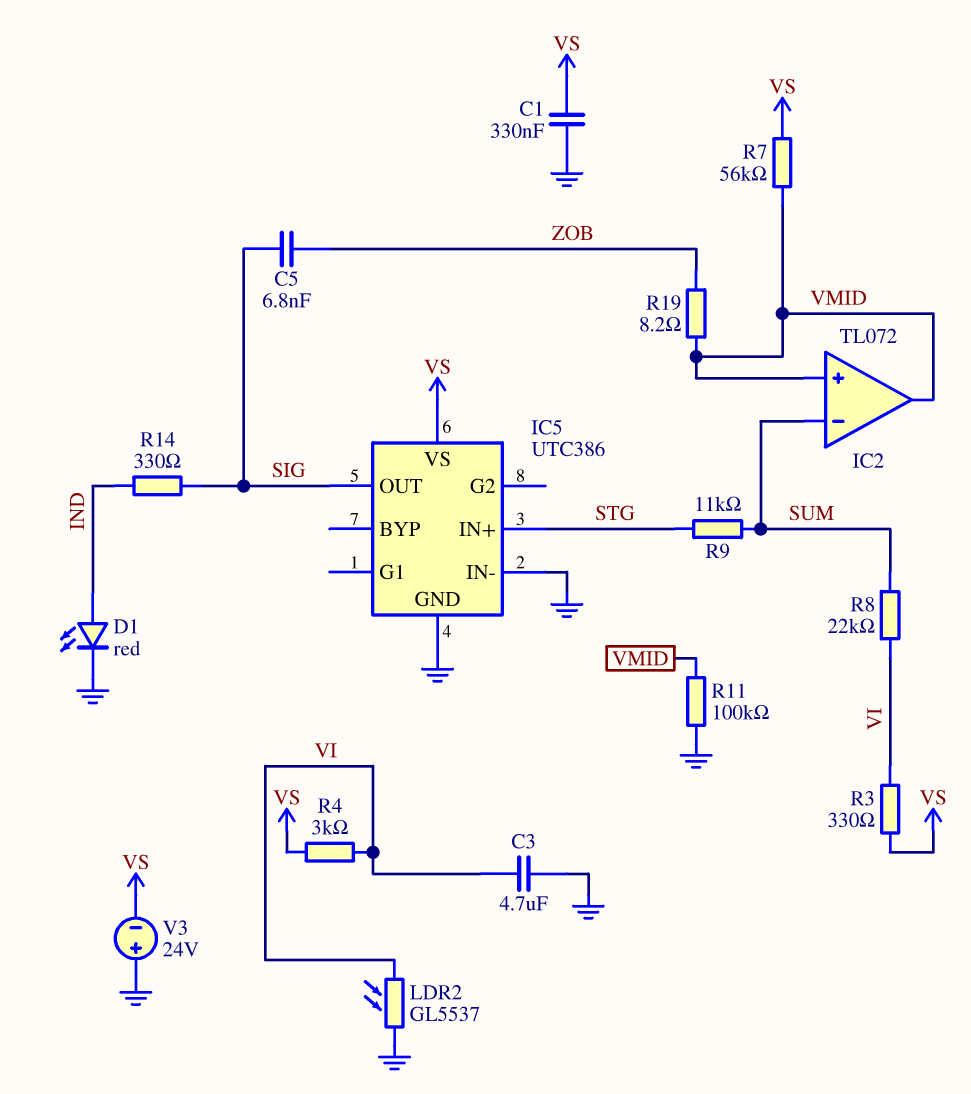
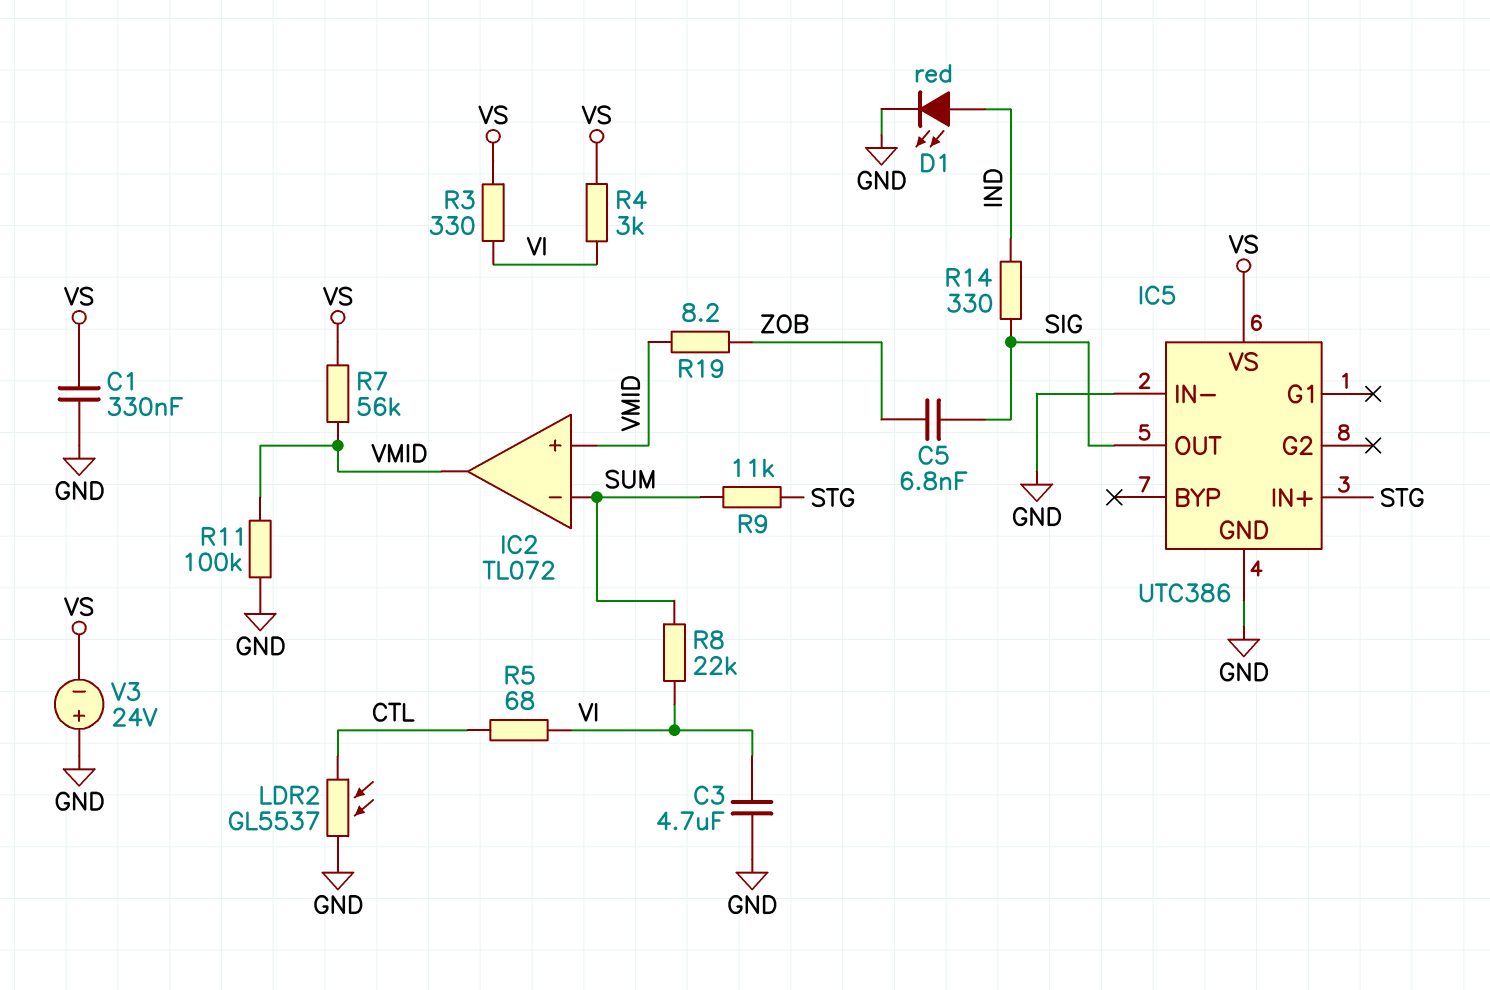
LDR2: GL5537 (GND, VI) -> GL5537 (CTL, GND)
R5: none -> 68 (CTL, VI)

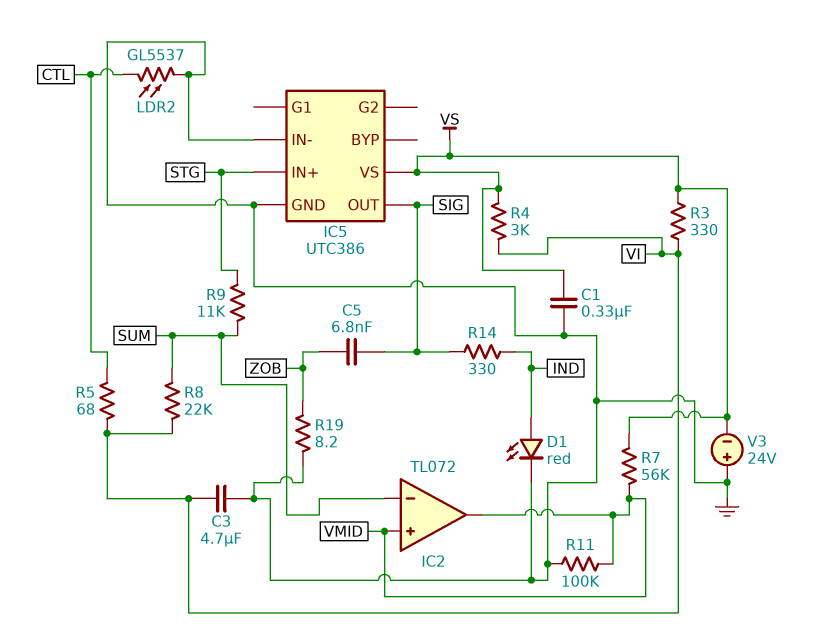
R19: 8.2 (VMID, ZOB) -> 8.2 (GND, ZOB)

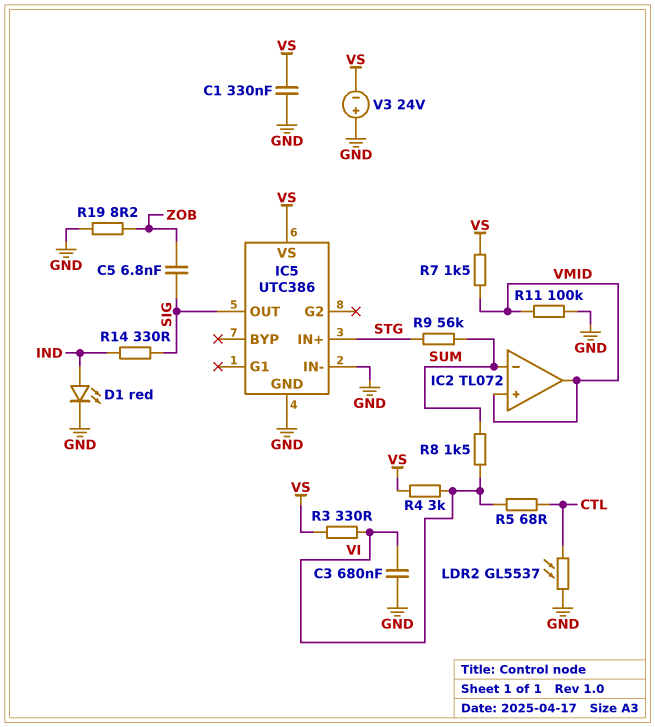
C3: 4.7uF (GND, VI) -> 680nF (GND, VI)
R7: 56k (VMID, VS) -> 1.5k (VMID, VS)
R8: 22k (SUM, VI) -> 1.5k (SUM, VI)
R9: 11k (STG, SUM) -> 56k (STG, SUM)

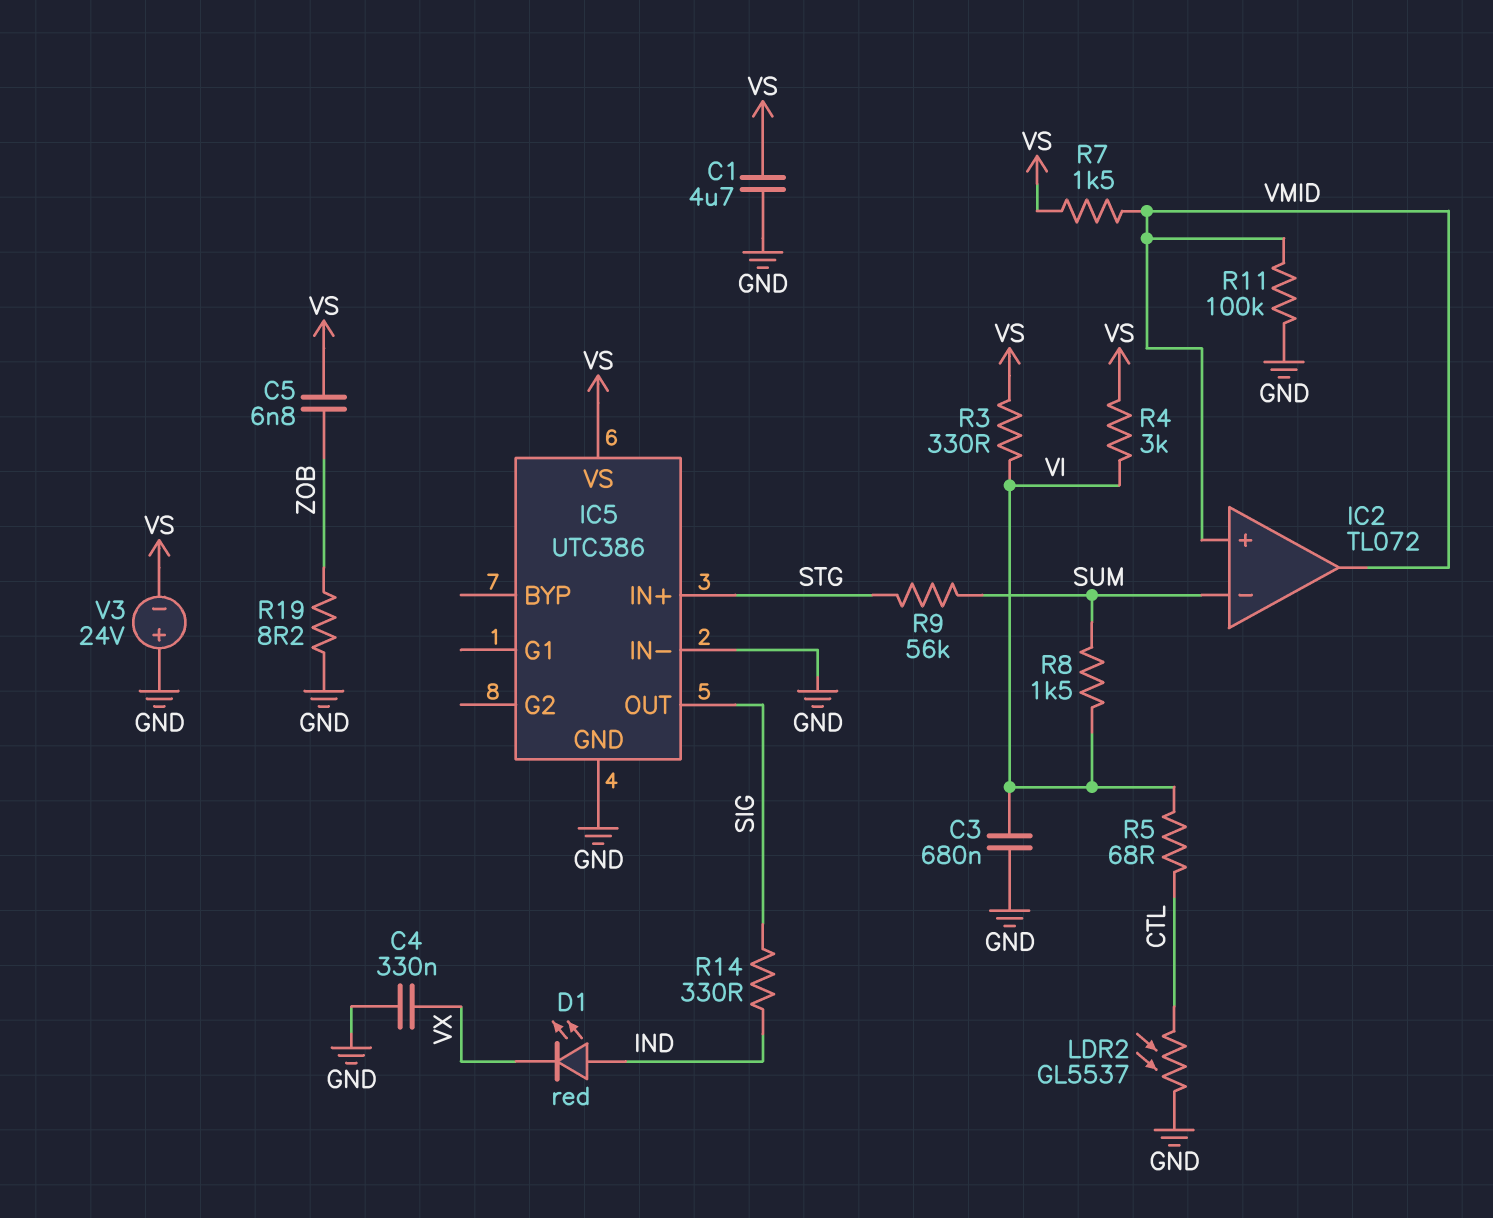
C1: 330nF (GND, VS) -> 4.7uF (GND, VS)
C4: none -> 330nF (GND, VX)
C5: 6.8nF (SIG, ZOB) -> 6.8nF (VS, ZOB)
D1: LED red (A IND, K GND) -> LED red (A IND, K VX)

